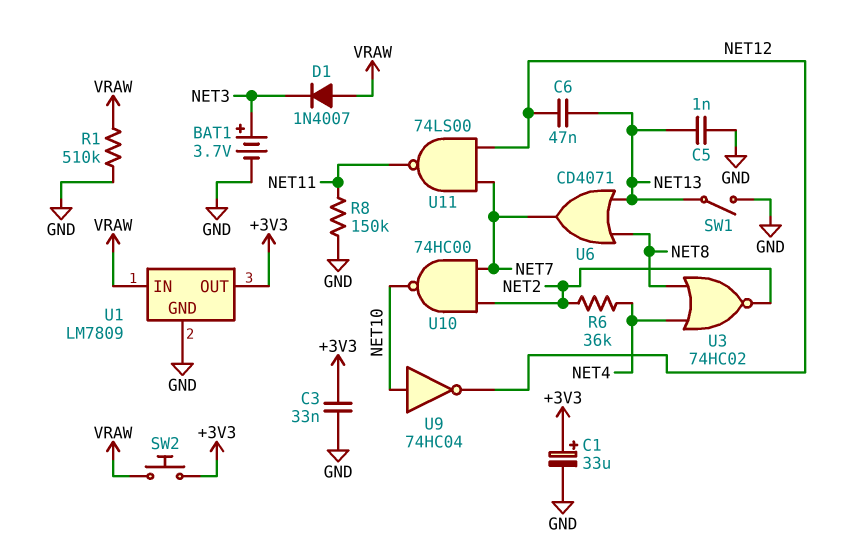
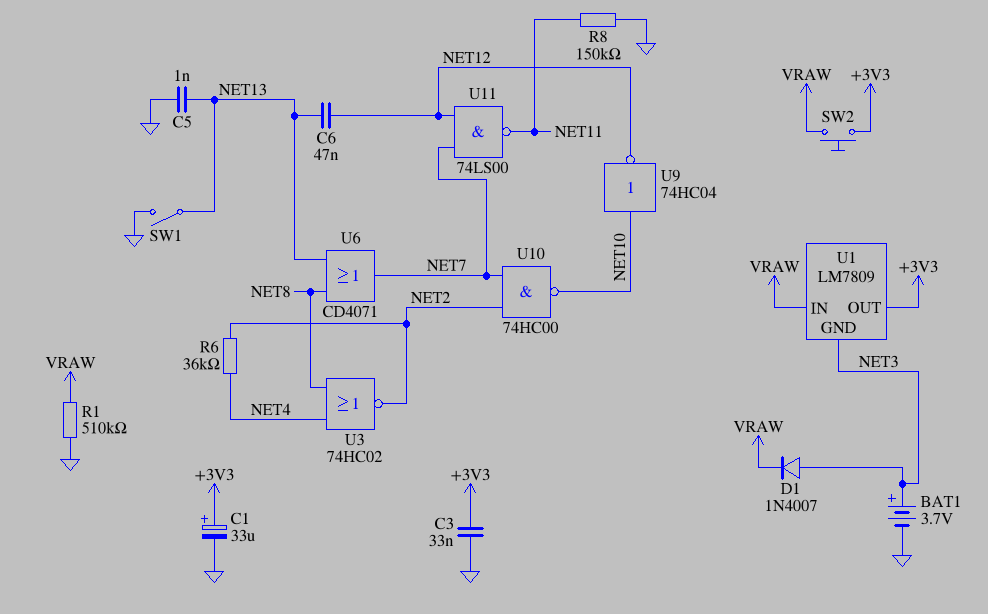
D1: diode 1N4007 (A VRAW, K NET3) -> diode 1N4007 (A NET3, K VRAW)
U1 pin GND: GND -> NET3

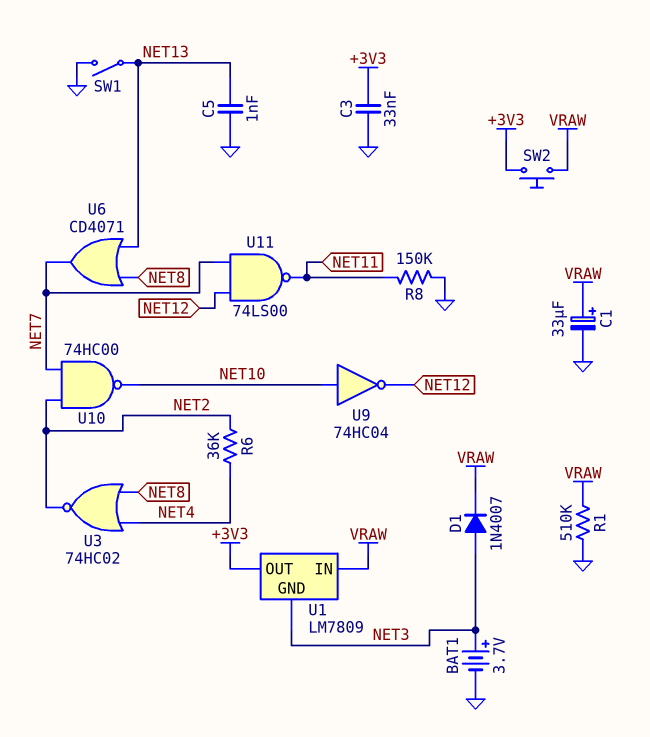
C1: 33uF (plus +3V3, minus GND) -> 33uF (plus VRAW, minus GND)
C6: 47nF (NET12, NET13) -> none

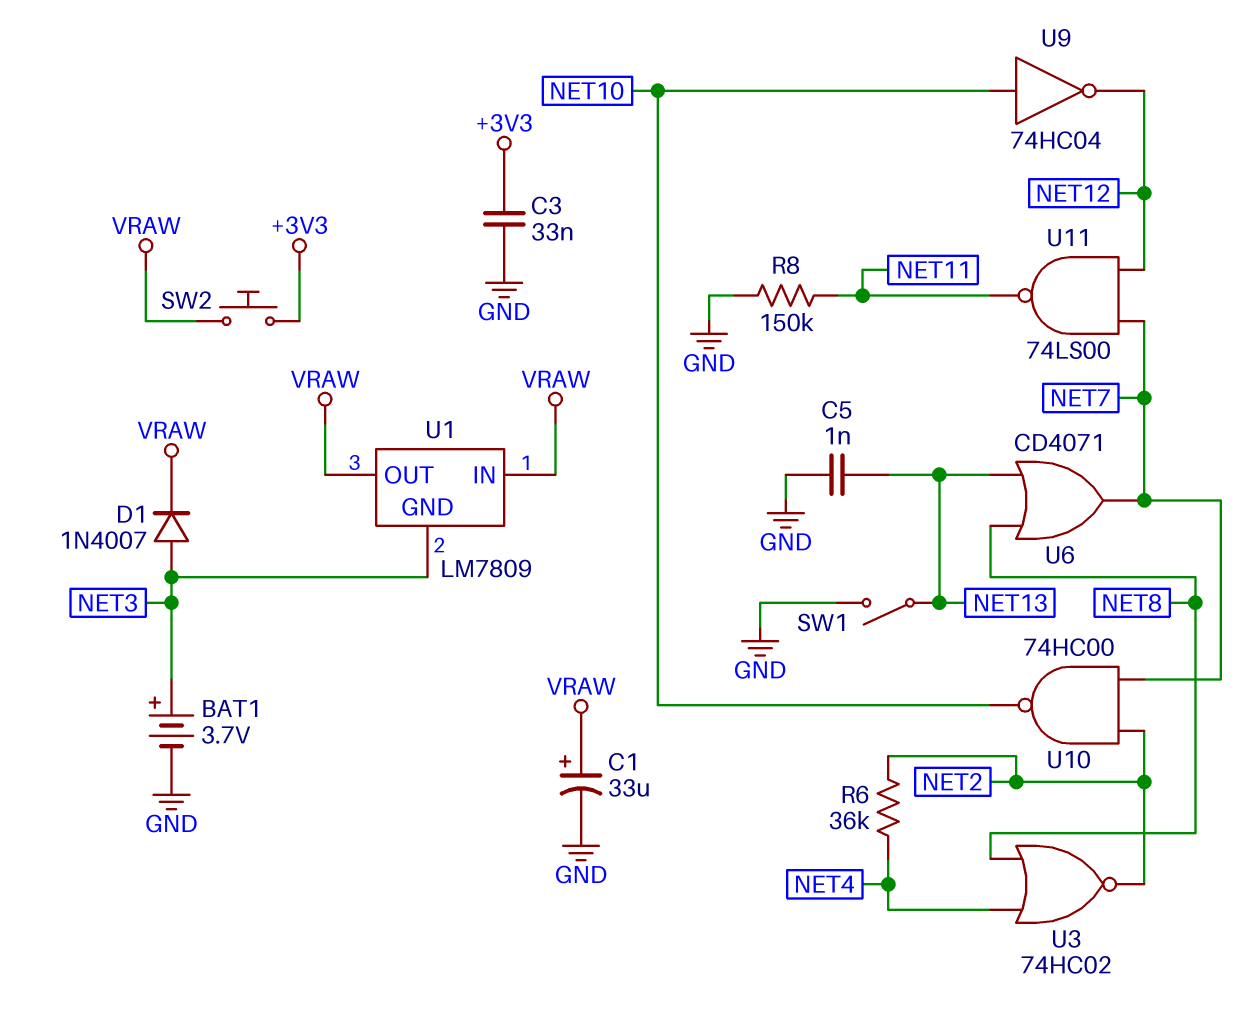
R1: 510k (GND, VRAW) -> none
U1 pin OUT: +3V3 -> VRAW

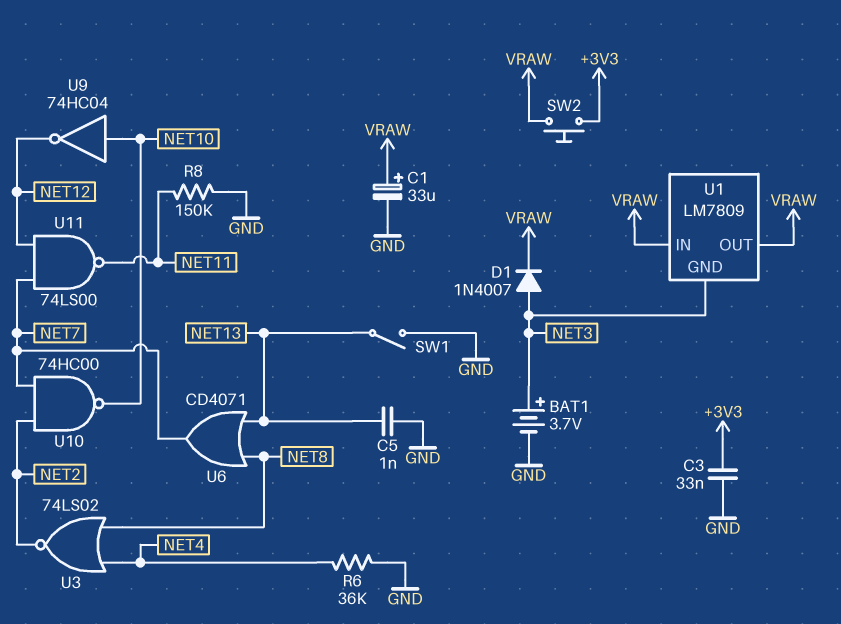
R6: 36k (NET2, NET4) -> 36k (GND, NET4)
U3: NOR 74HC02 (in NET4, in NET8, out NET2) -> NOR 74LS02 (in NET4, in NET8, out NET2)

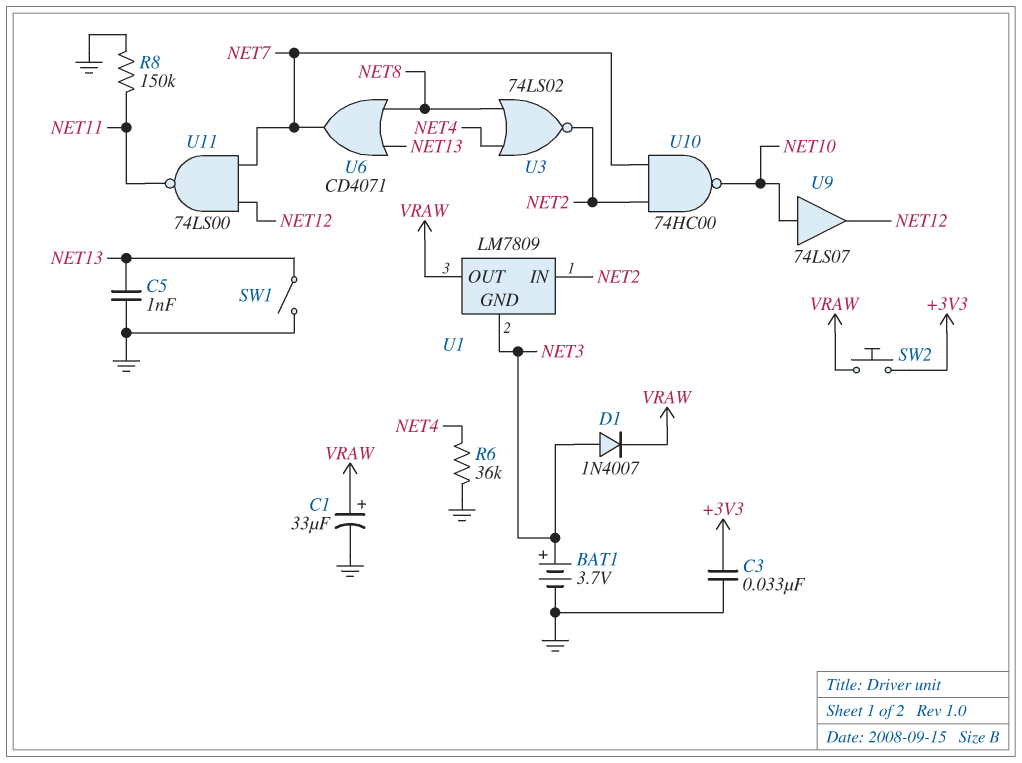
U1 pin IN: VRAW -> NET2
U9: NOT 74HC04 (in NET10, out NET12) -> buffer 74LS07 (in NET10, out NET12)

